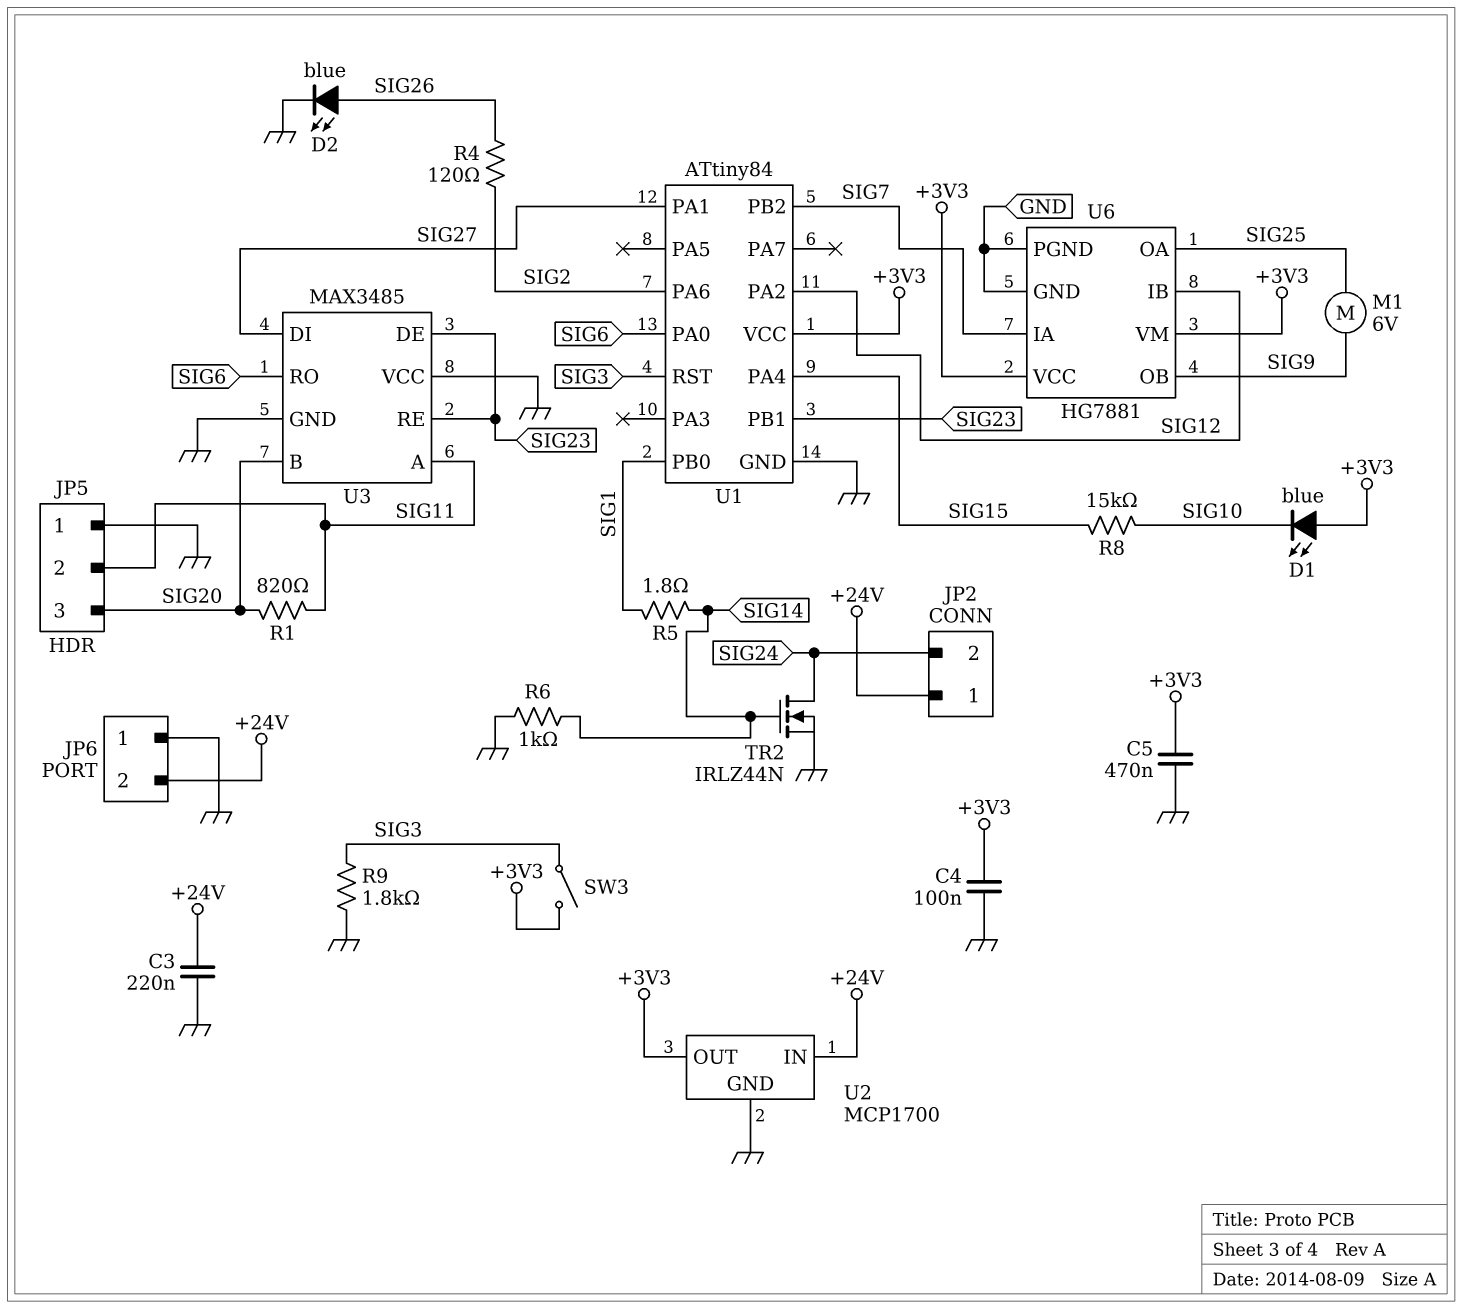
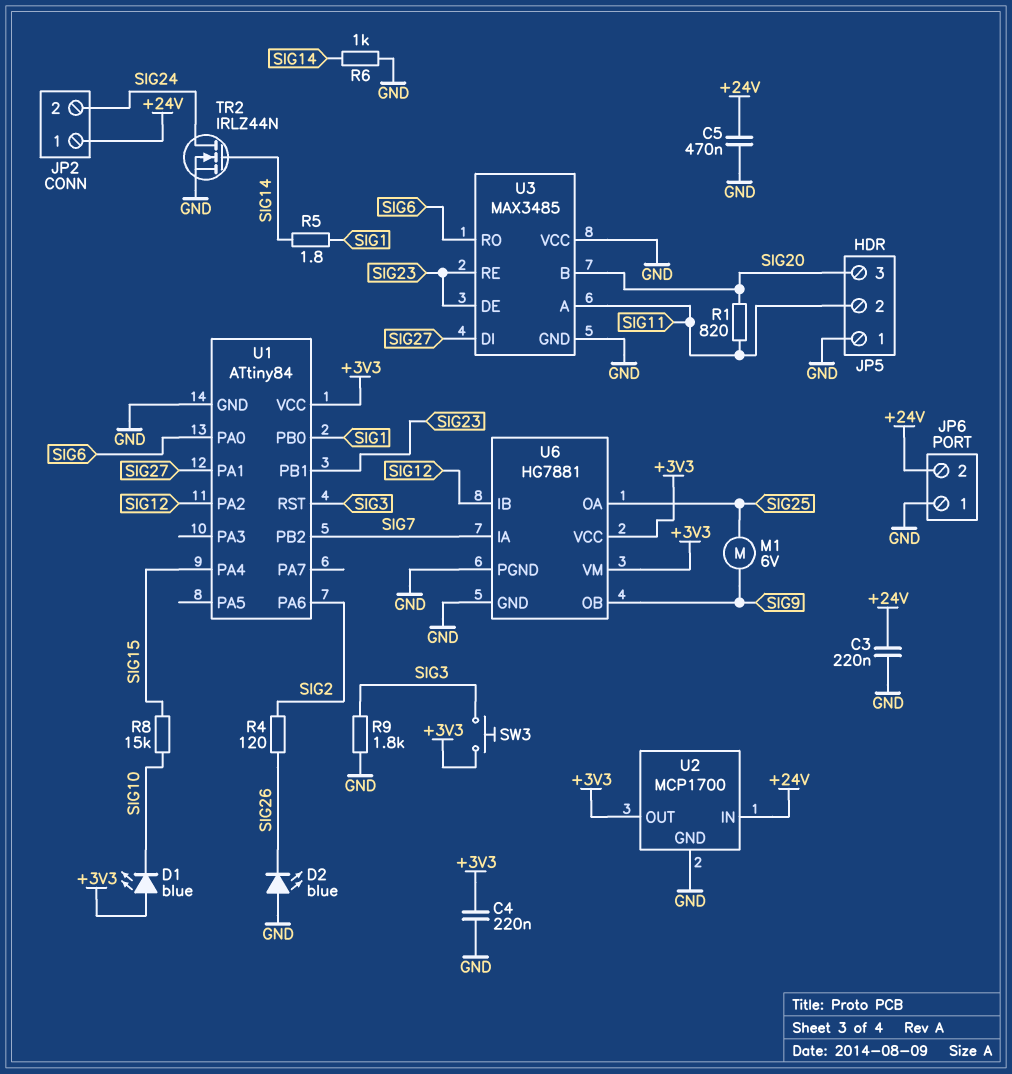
C4: 100nF (+3V3, GND) -> 220nF (+3V3, GND)
C5: 470nF (+3V3, GND) -> 470nF (+24V, GND)
D2: LED blue (A SIG26, K GND) -> LED blue (A GND, K SIG26)
SW3: switch (+3V3, SIG3) -> button (+3V3, SIG3)

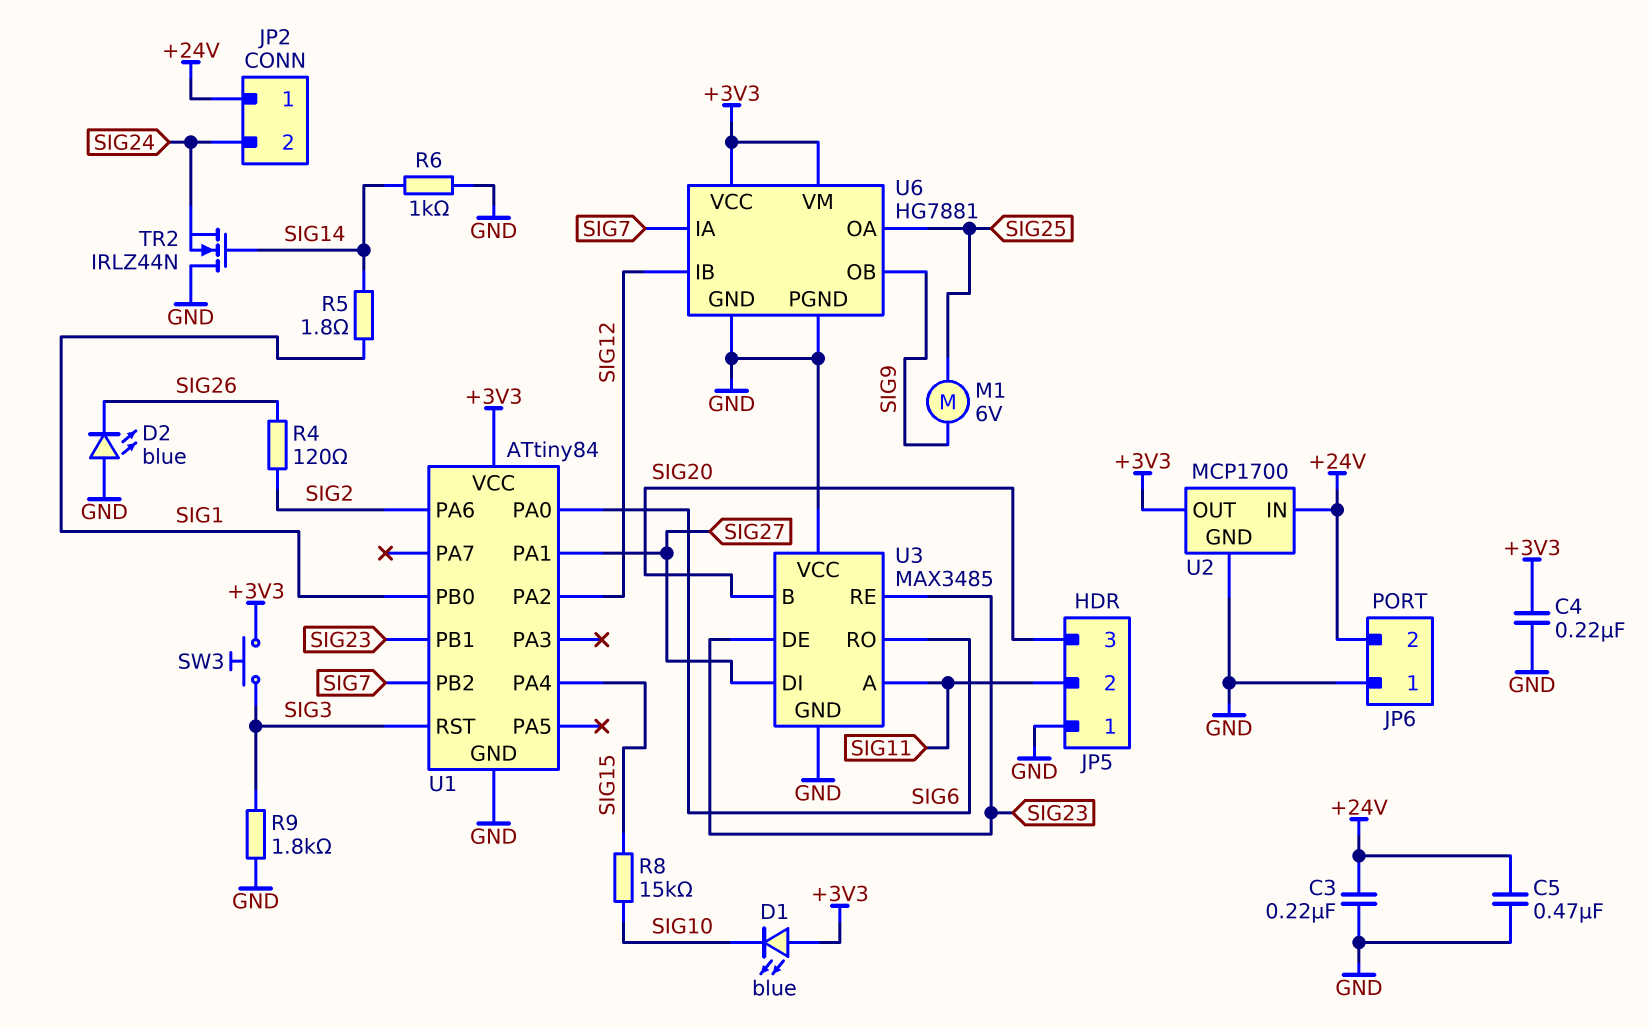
R1: 820 (SIG11, SIG20) -> none
TR2: NMOS IRLZ44N (G SIG14, D SIG24, S GND) -> NMOS IRLZ44N (G SIG14, D GND, S SIG24)

